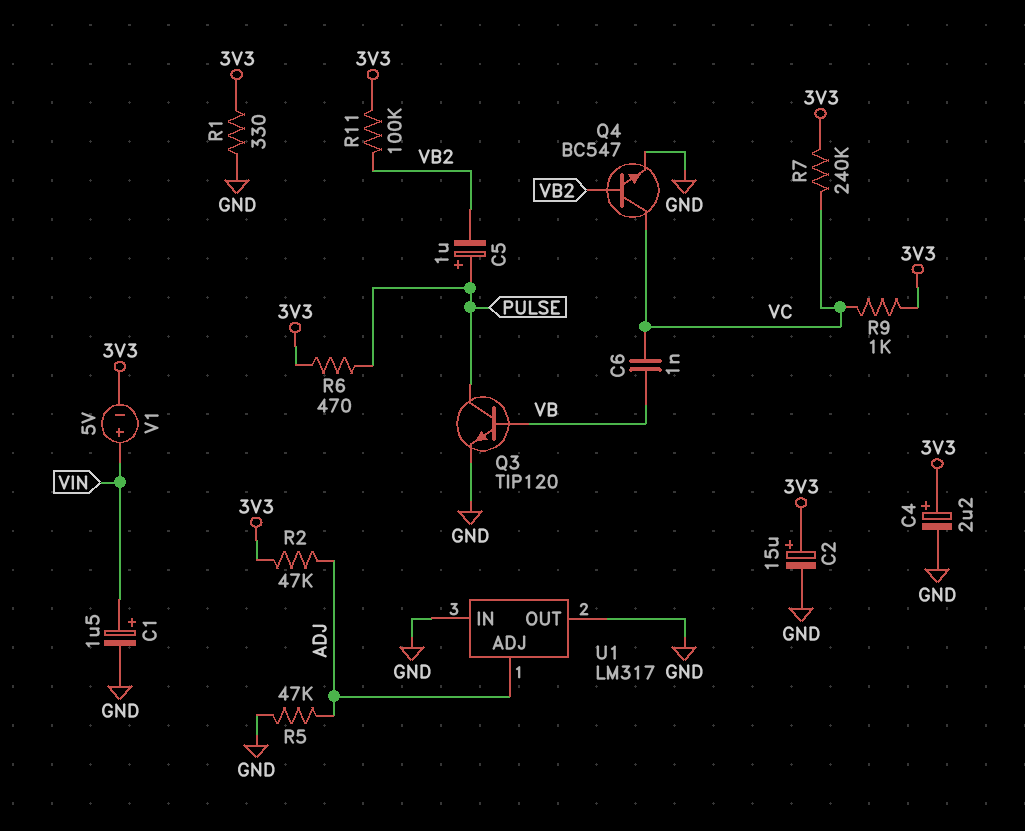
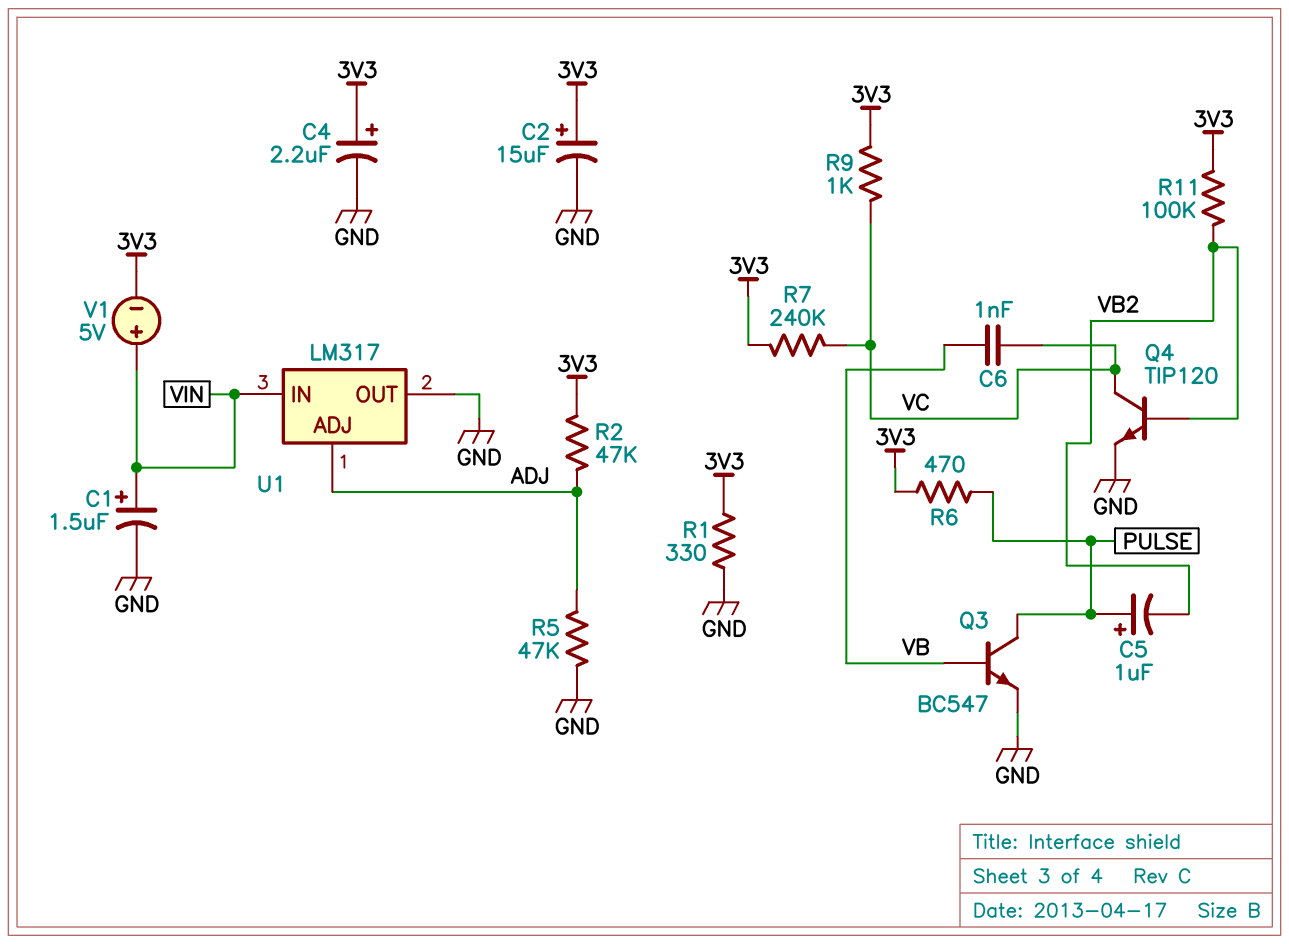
Q3: NPN TIP120 (B VB, C PULSE, E GND) -> NPN BC547 (B VB, C PULSE, E GND)
Q4: NPN BC547 (B VB2, C VC, E GND) -> NPN TIP120 (B VB2, C VC, E GND)
U1 pin IN: GND -> VIN

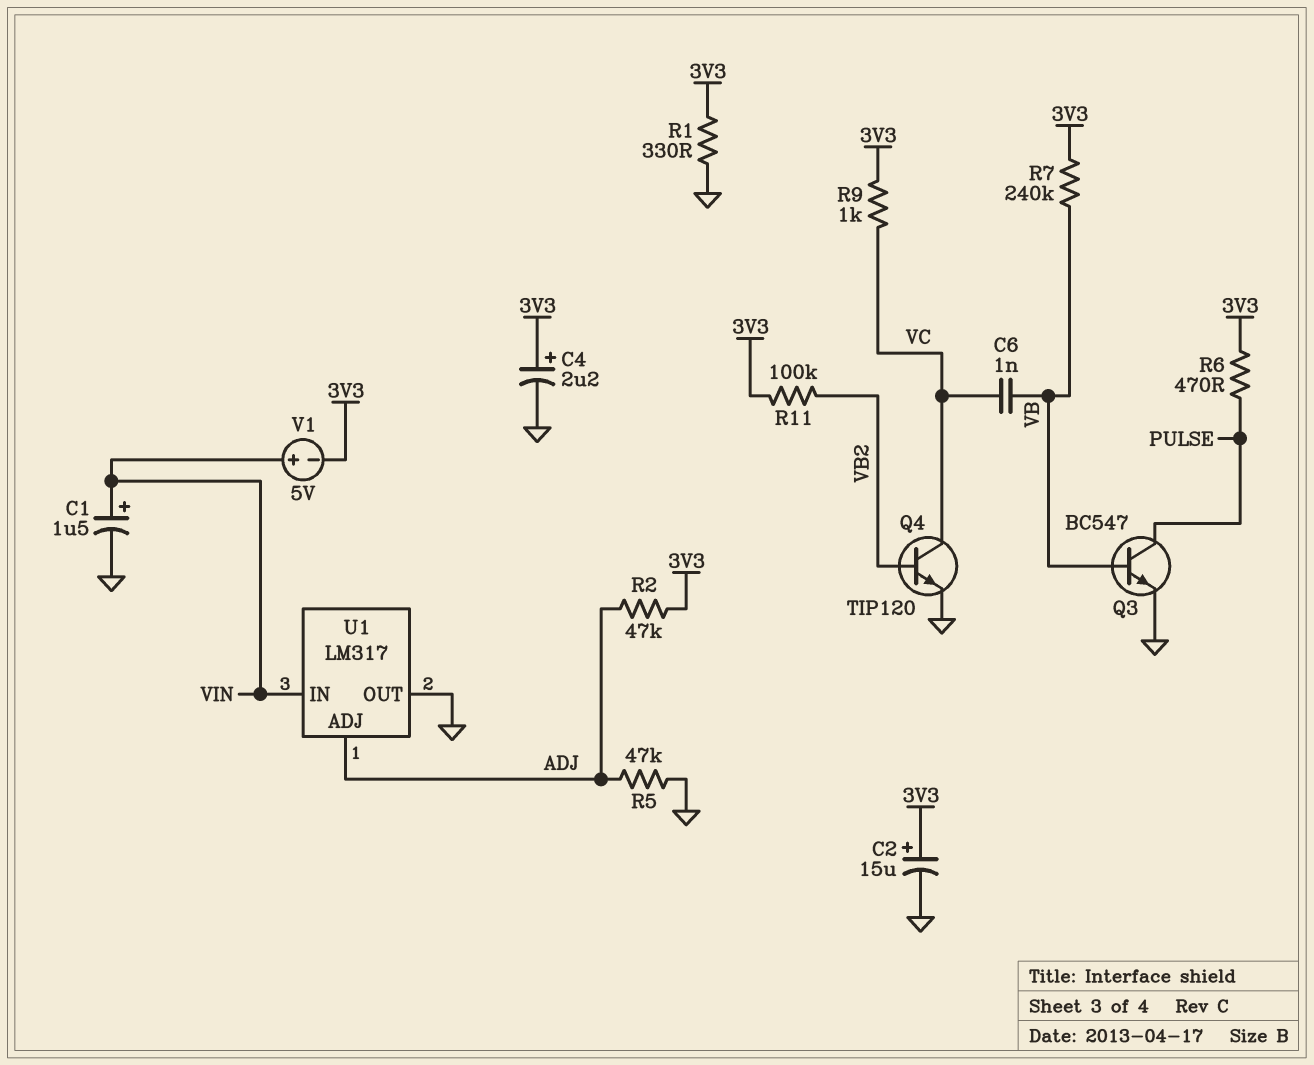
C5: 1uF (plus PULSE, minus VB2) -> none
R7: 240k (3V3, VC) -> 240k (3V3, VB)

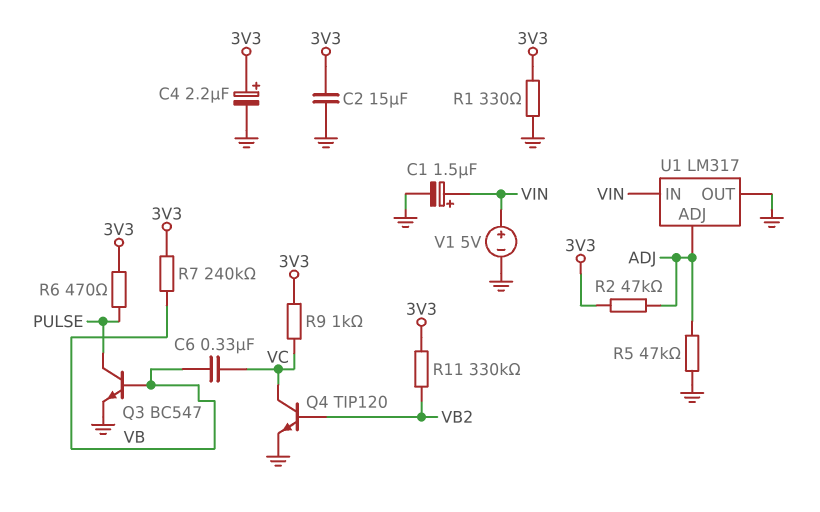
C2: 15uF (plus 3V3, minus GND) -> 15uF (3V3, GND)
C6: 1nF (VB, VC) -> 330nF (VB, VC)
R11: 100k (3V3, VB2) -> 330k (3V3, VB2)
V1: 5V (plus VIN, minus 3V3) -> 5V (plus VIN, minus GND)

